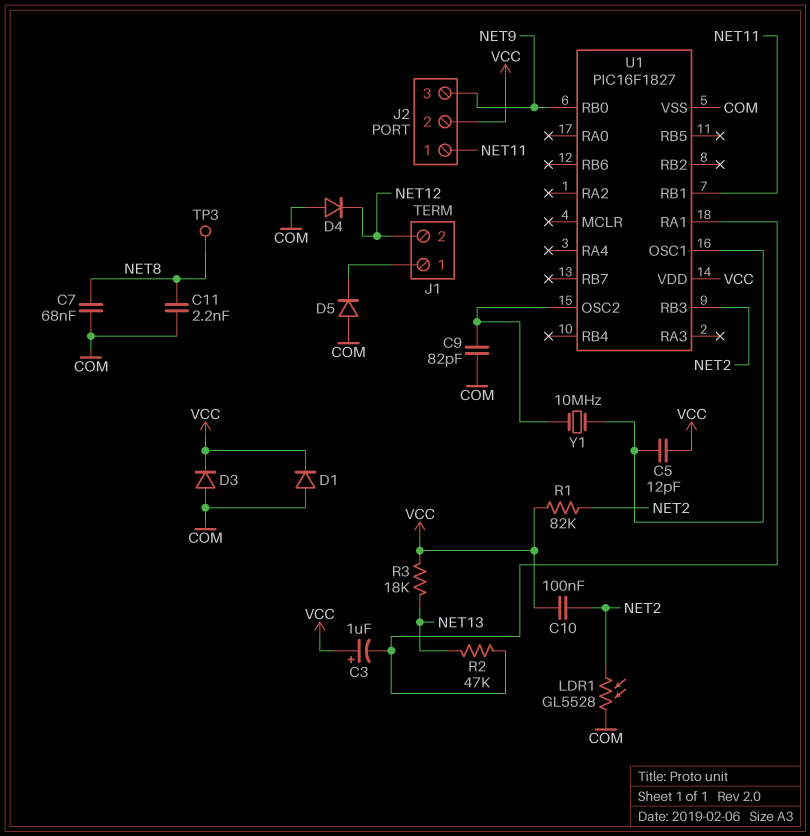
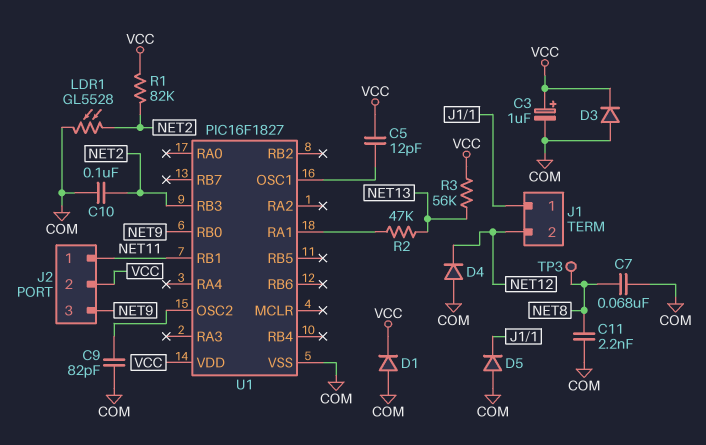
C3: 1uF (plus VCC, minus U1/RA1) -> 1uF (plus VCC, minus COM)
C10: 100nF (NET2, VCC) -> 100nF (COM, NET2)
R3: 18k (NET13, VCC) -> 56k (NET13, VCC)
Y1: 10MHz (U1/OSC1, U1/OSC2) -> none

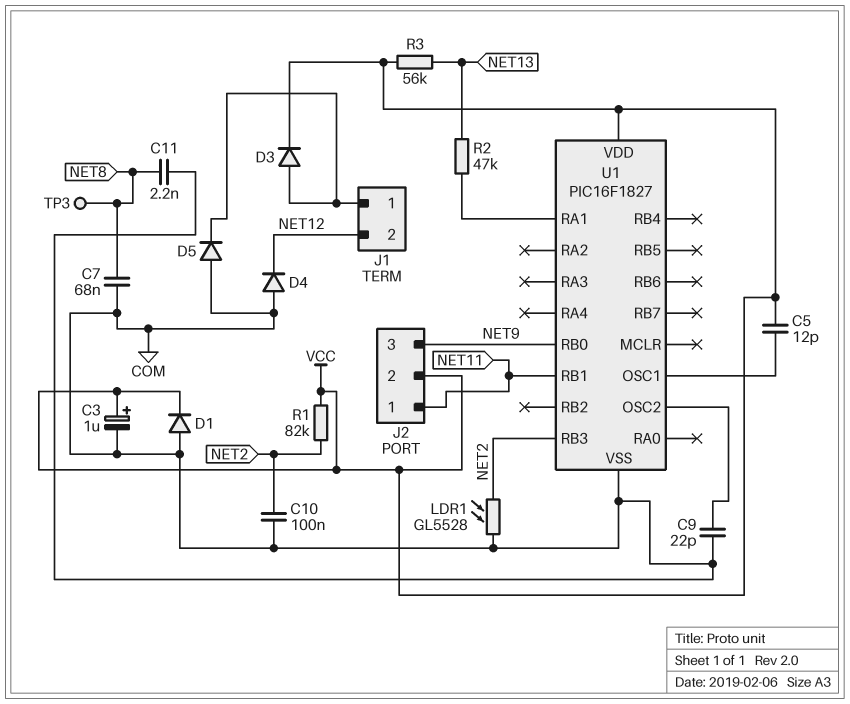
C9: 82pF (COM, U1/OSC2) -> 22pF (COM, U1/OSC2)
D3: diode (A COM, K VCC) -> diode (A J1/1, K VCC)

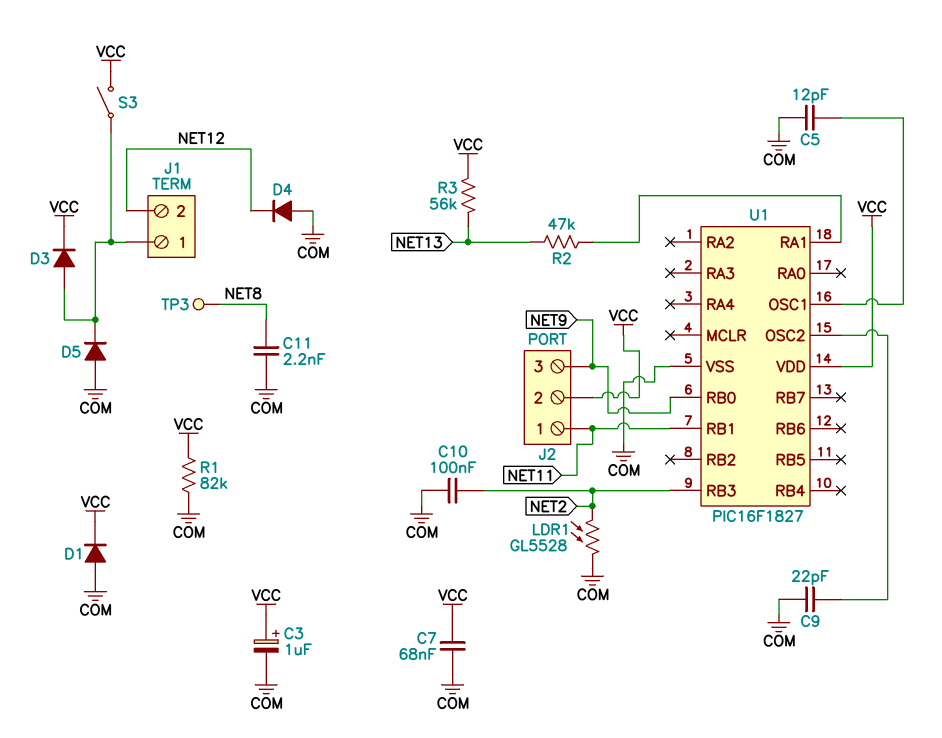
C5: 12pF (U1/OSC1, VCC) -> 12pF (COM, U1/OSC1)
C7: 68nF (COM, NET8) -> 68nF (COM, VCC)
R1: 82k (NET2, VCC) -> 82k (COM, VCC)
S3: none -> switch (J1/1, VCC)

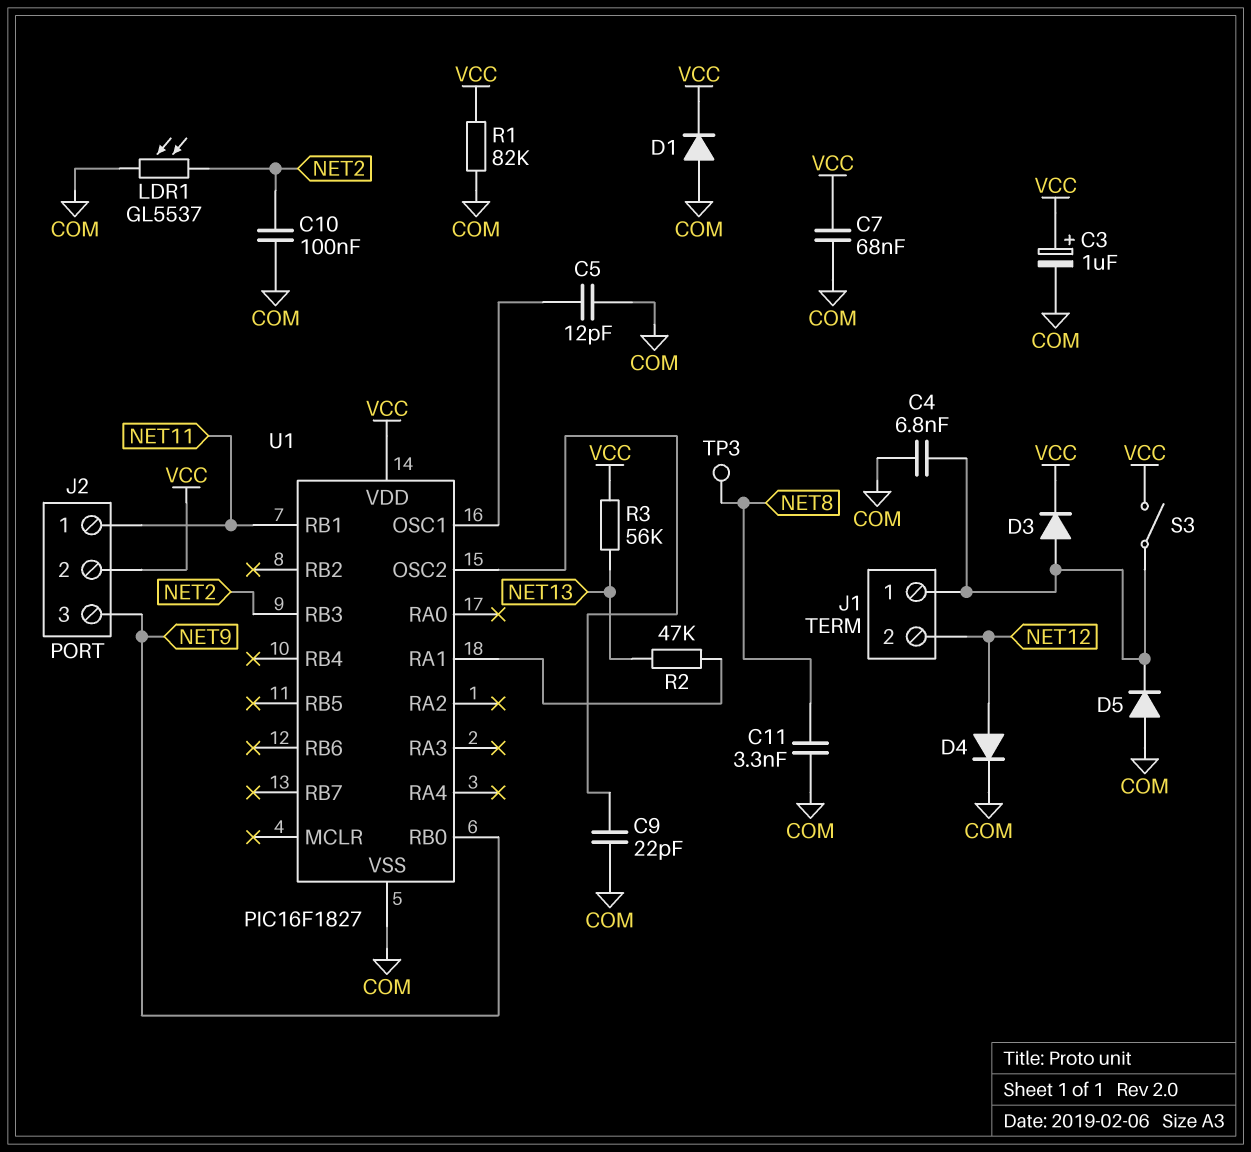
C4: none -> 6.8nF (COM, J1/1)
C11: 2.2nF (COM, NET8) -> 3.3nF (COM, NET8)
D4: diode (A COM, K NET12) -> diode (A NET12, K COM)
LDR1: GL5528 (COM, NET2) -> GL5537 (COM, NET2)

